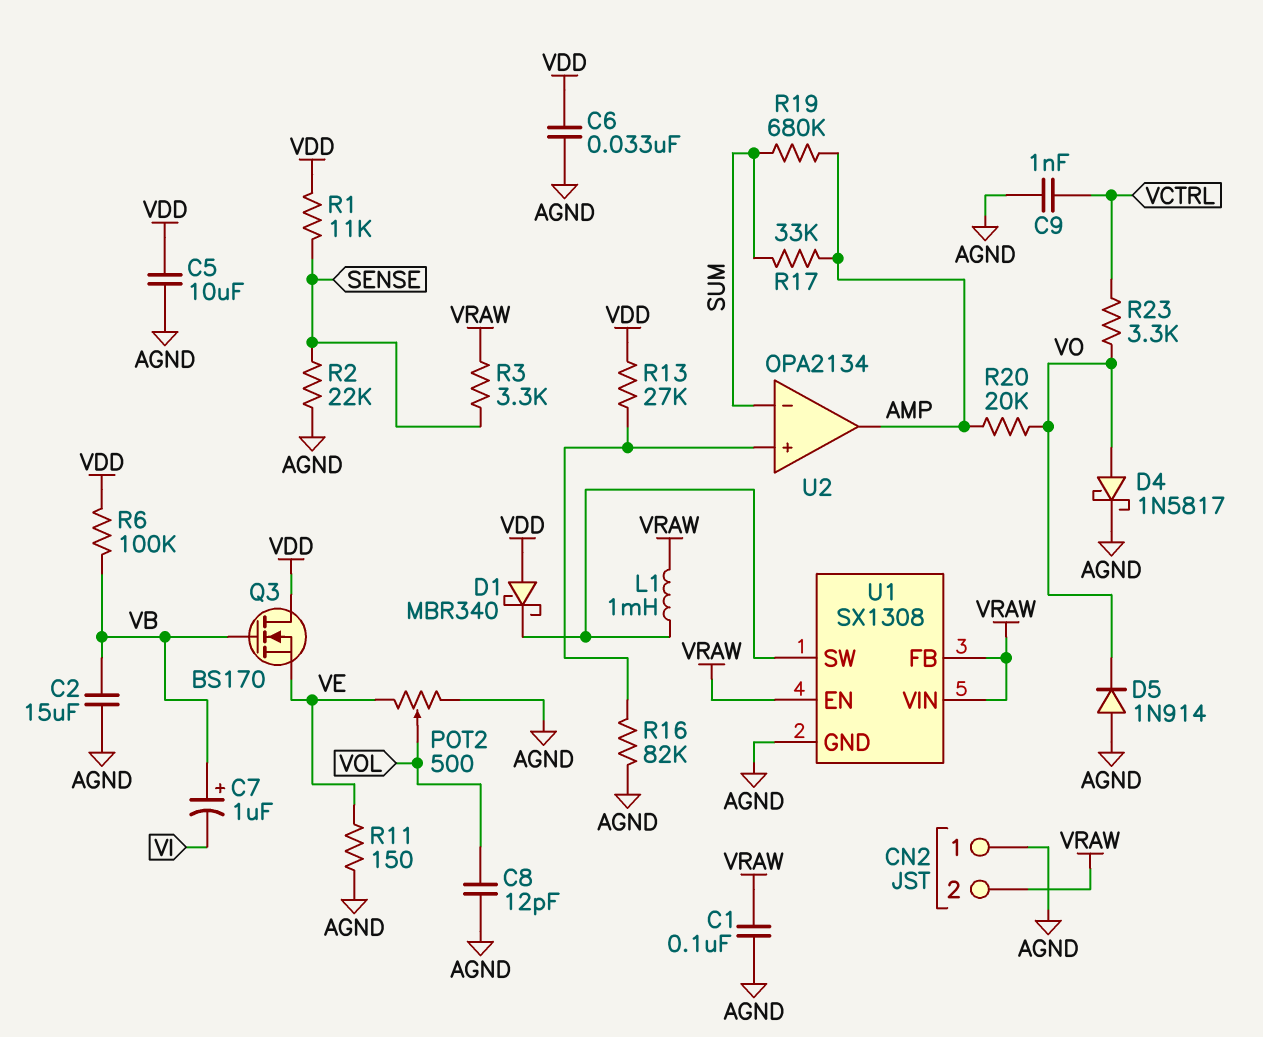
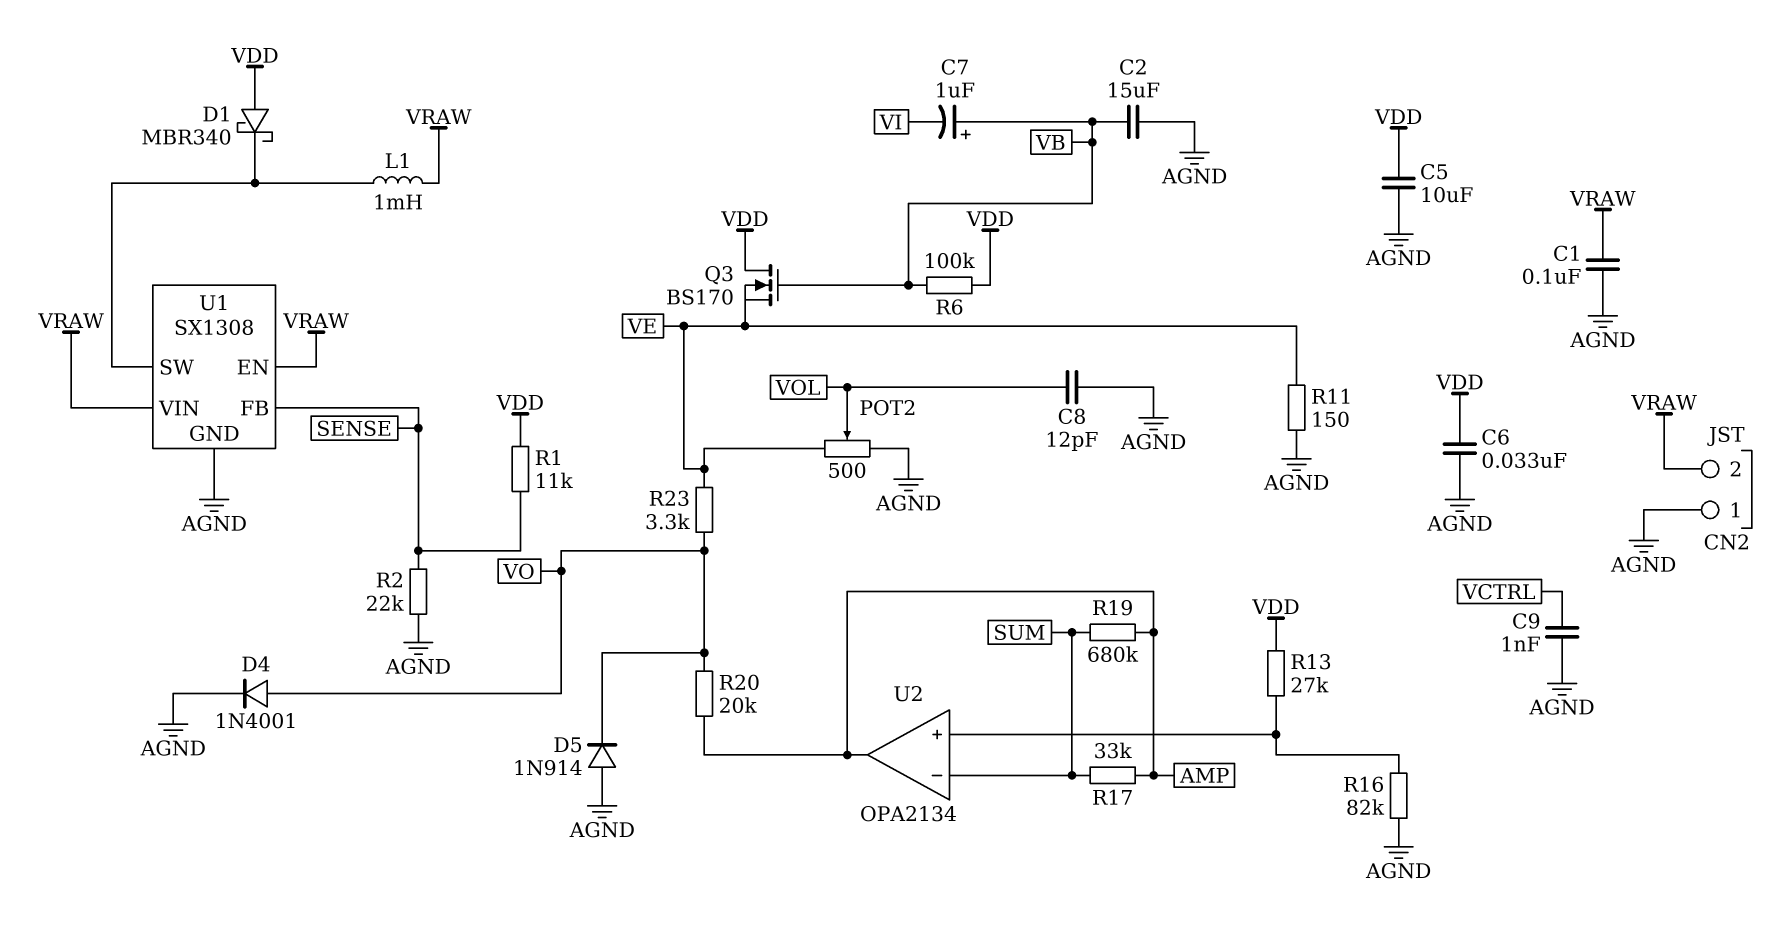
D4: schottky 1N5817 (A VO, K AGND) -> diode 1N4001 (A VO, K AGND)
R3: 3.3k (SENSE, VRAW) -> none
R23: 3.3k (VCTRL, VO) -> 3.3k (VE, VO)
U1 pin FB: VRAW -> SENSE

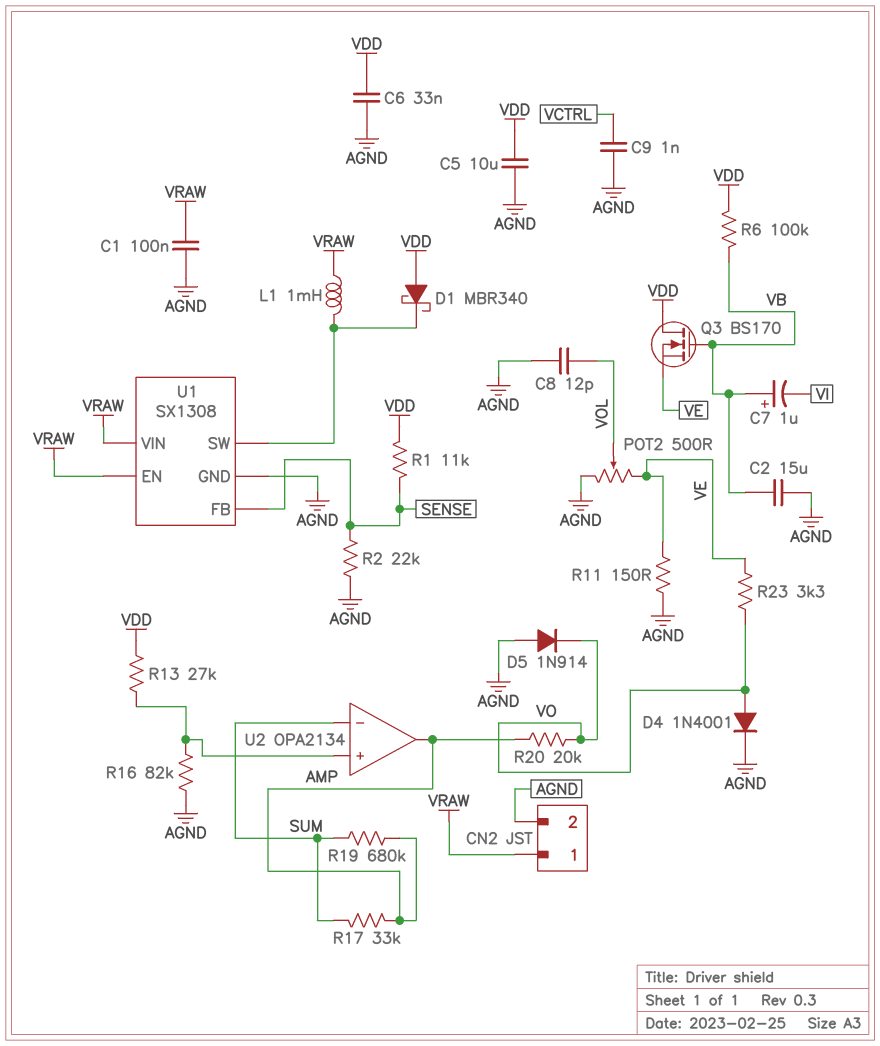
CN2 pin 1: AGND -> VRAW
CN2 pin 2: VRAW -> AGND

